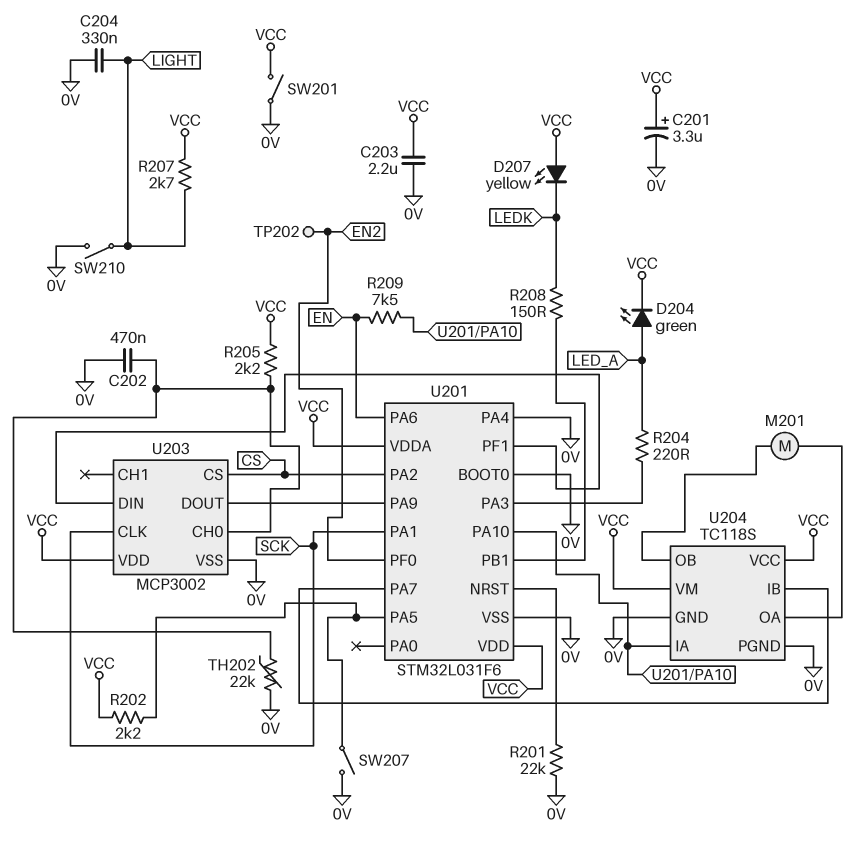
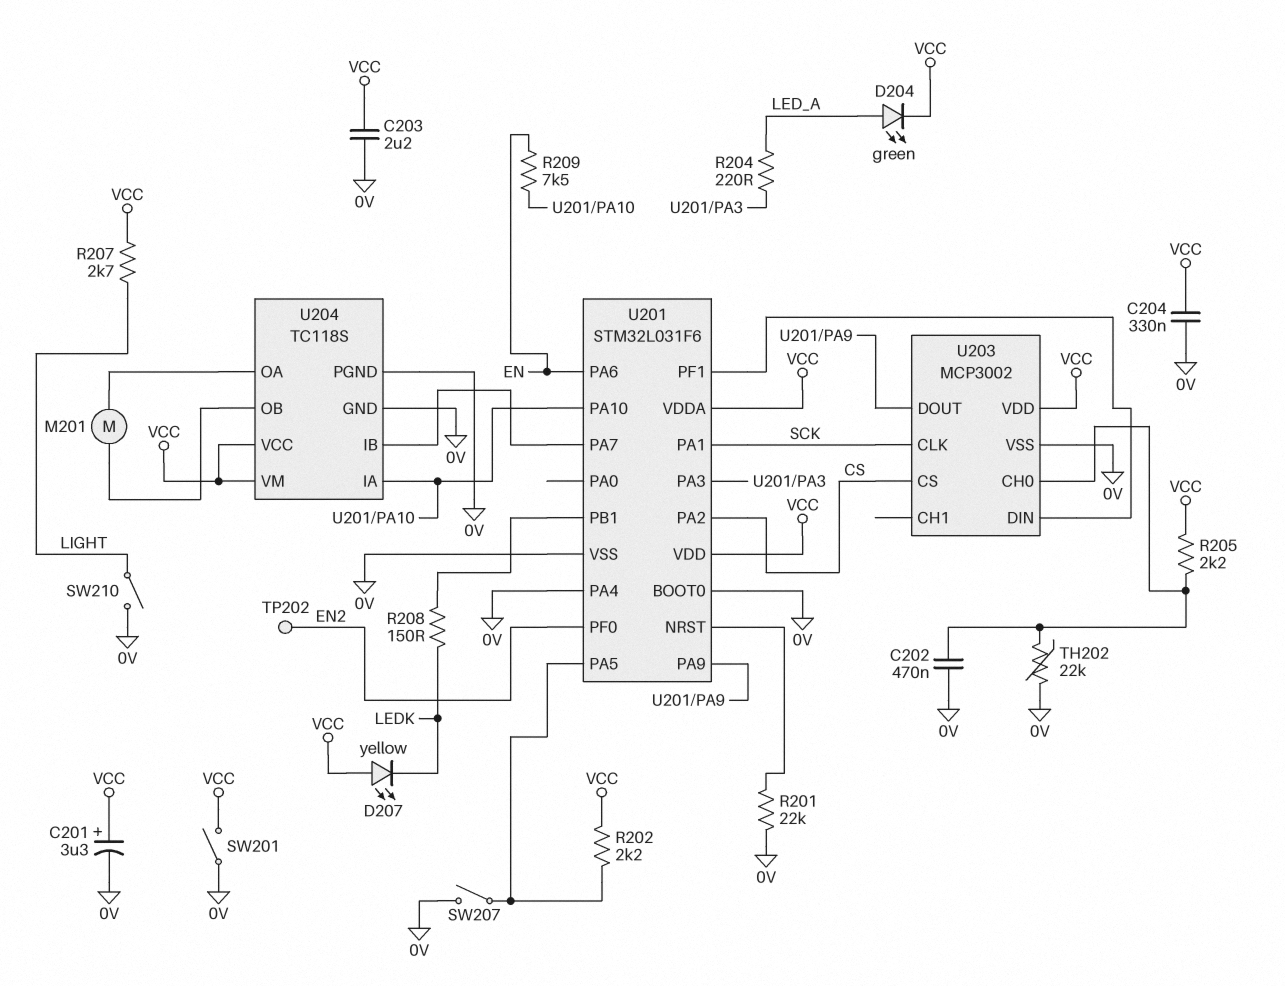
C204: 330nF (0V, LIGHT) -> 330nF (0V, VCC)

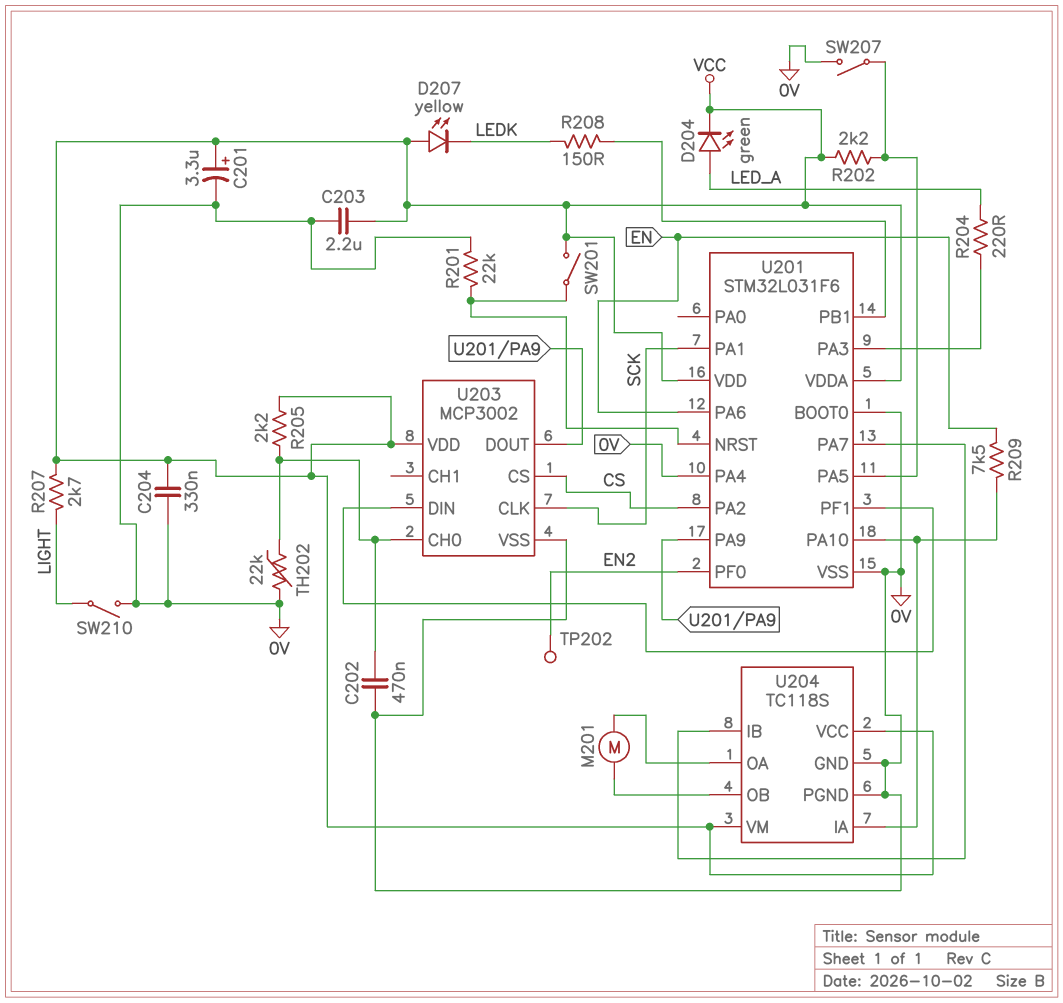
SW201: switch (0V, VCC) -> switch (U201/NRST, VCC)

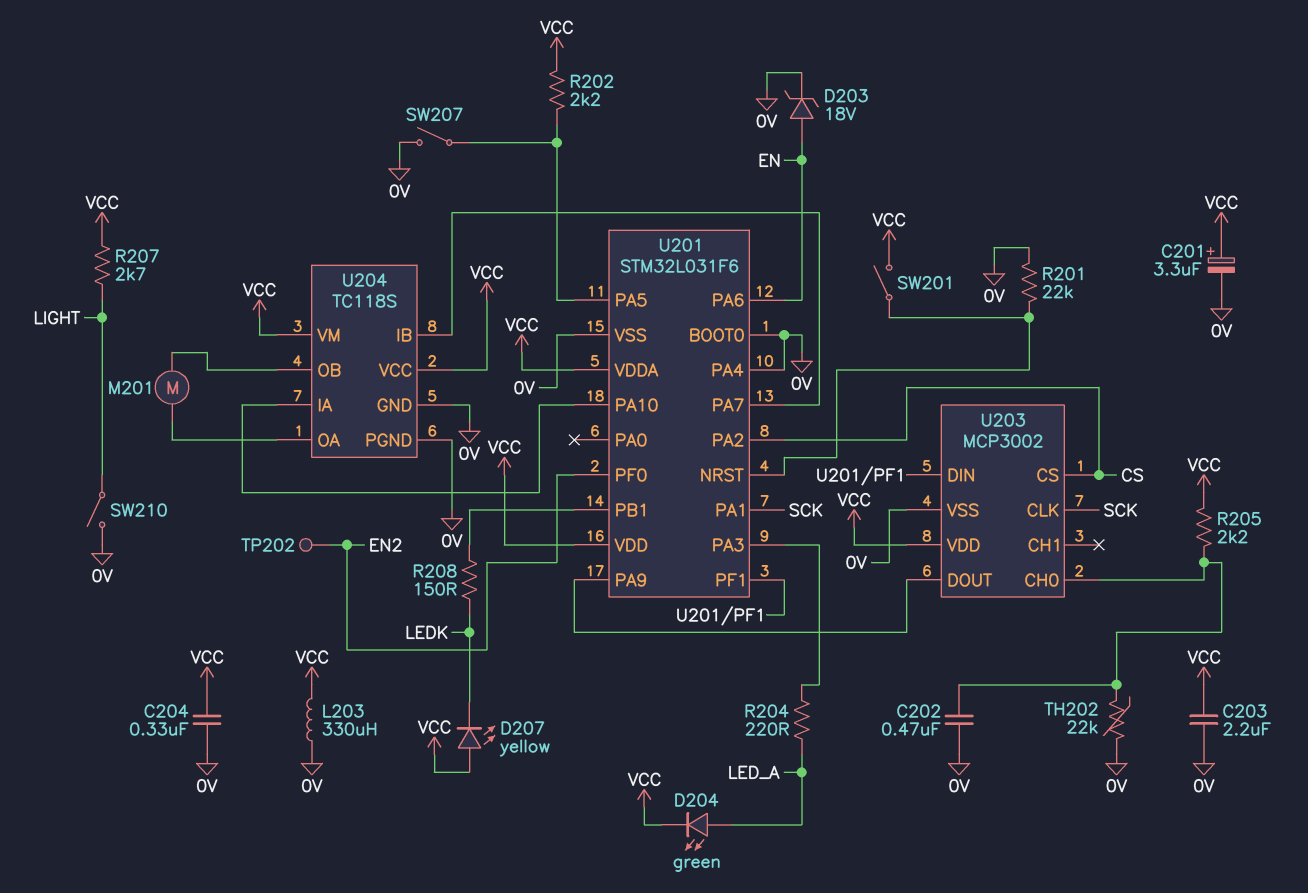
D203: none -> zener 18V (A EN, K 0V)
L203: none -> 330uH (0V, VCC)
R209: 7.5k (EN, U201/PA10) -> none

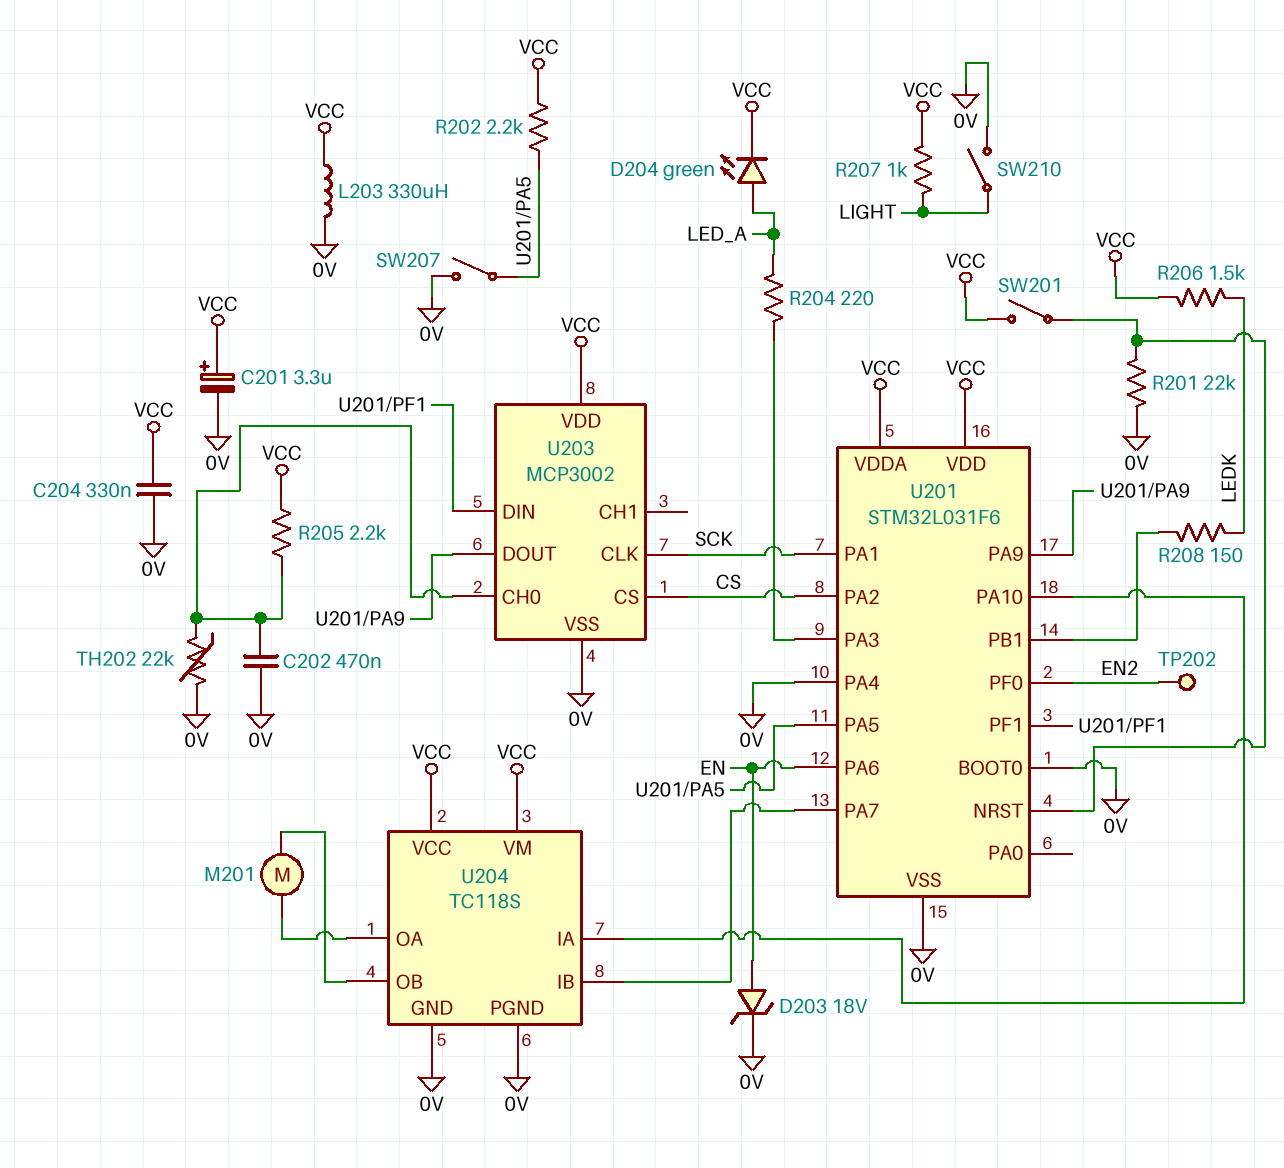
C203: 2.2uF (0V, VCC) -> none
D207: LED yellow (A VCC, K LEDK) -> none
R206: none -> 1.5k (LEDK, VCC)
R207: 2.7k (LIGHT, VCC) -> 1k (LIGHT, VCC)

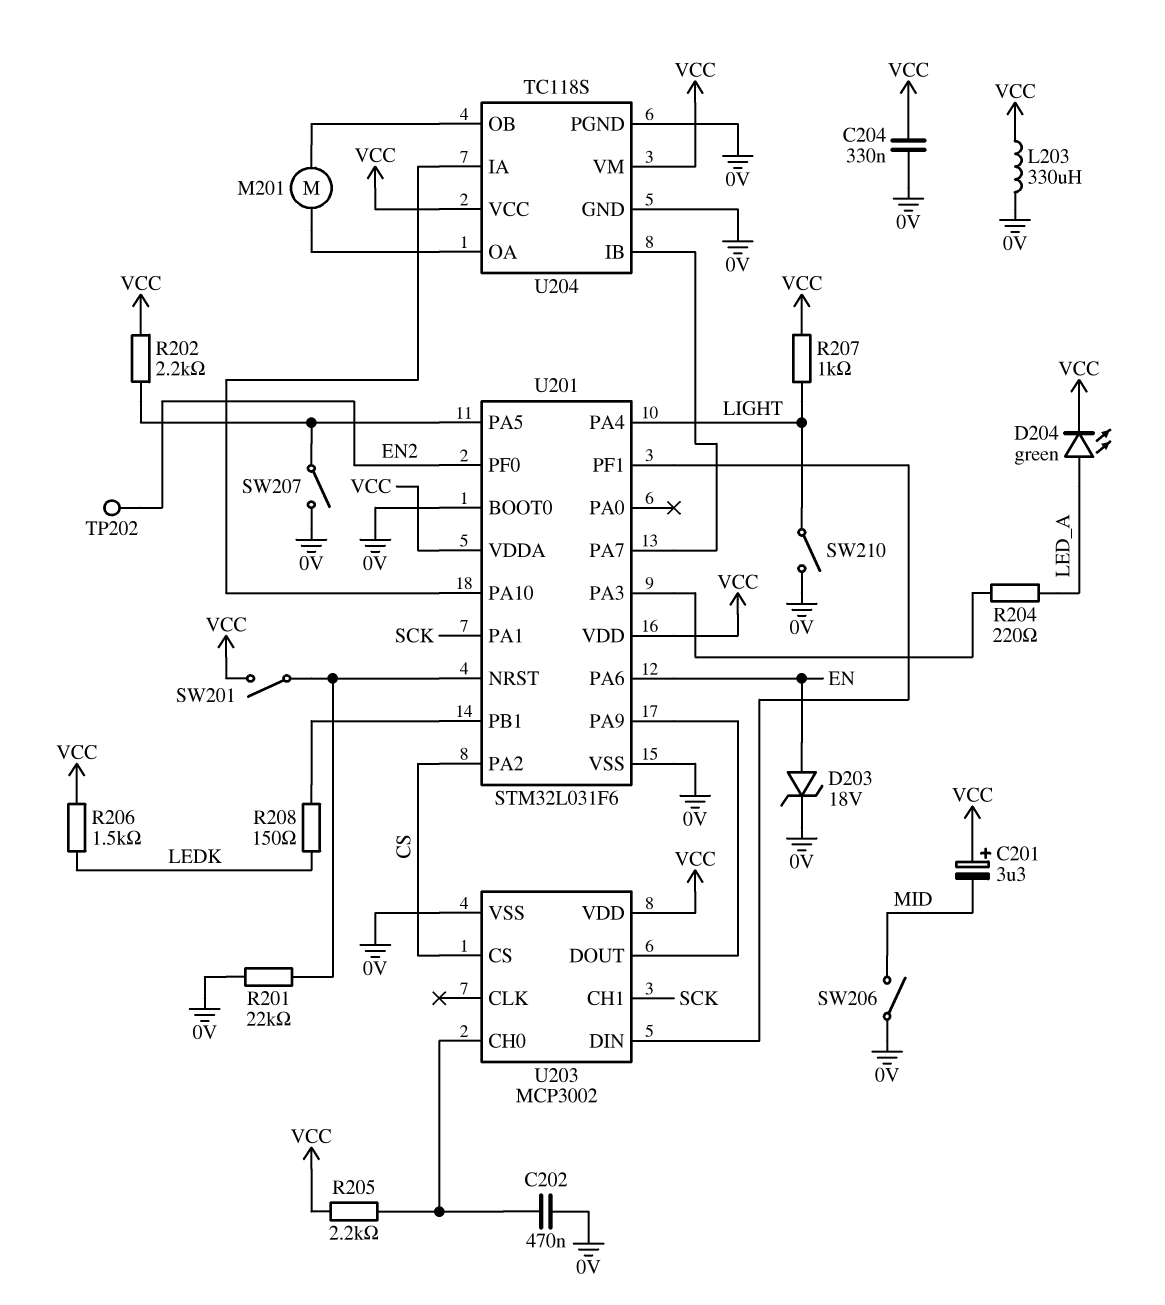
C201: 3.3uF (plus VCC, minus 0V) -> 3.3uF (plus VCC, minus MID)
SW206: none -> switch (0V, MID)
TH202: 22k (0V, U203/CH0) -> none
U201 pin PA4: 0V -> LIGHT
U203 pin CH1: none -> SCK
U203 pin CLK: SCK -> none

